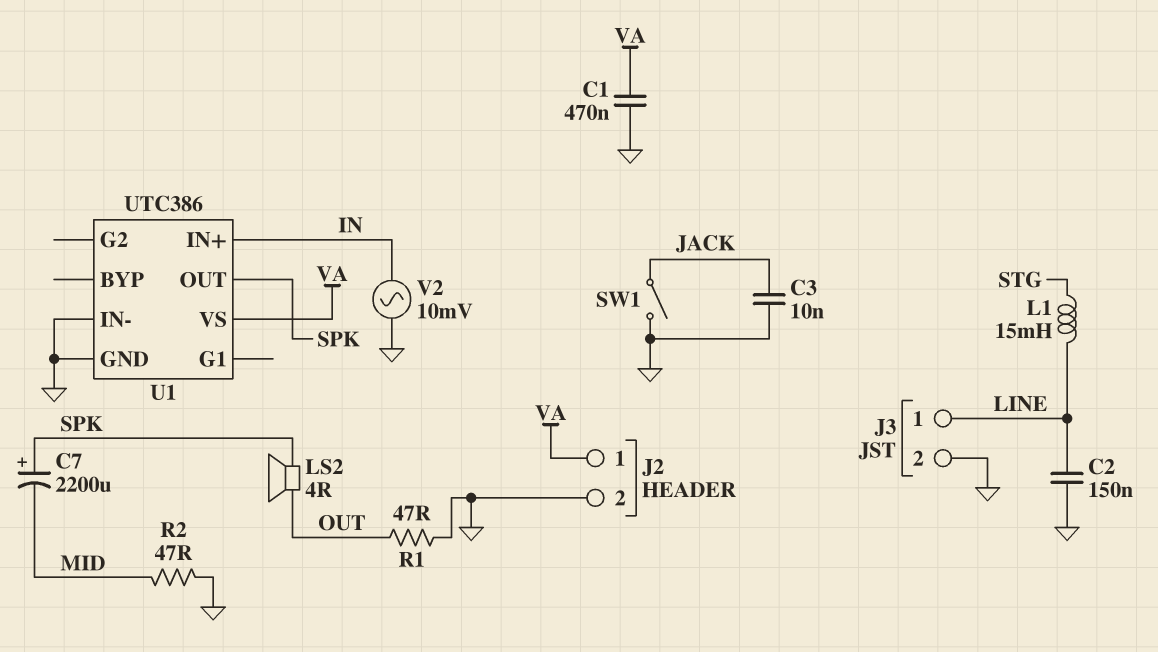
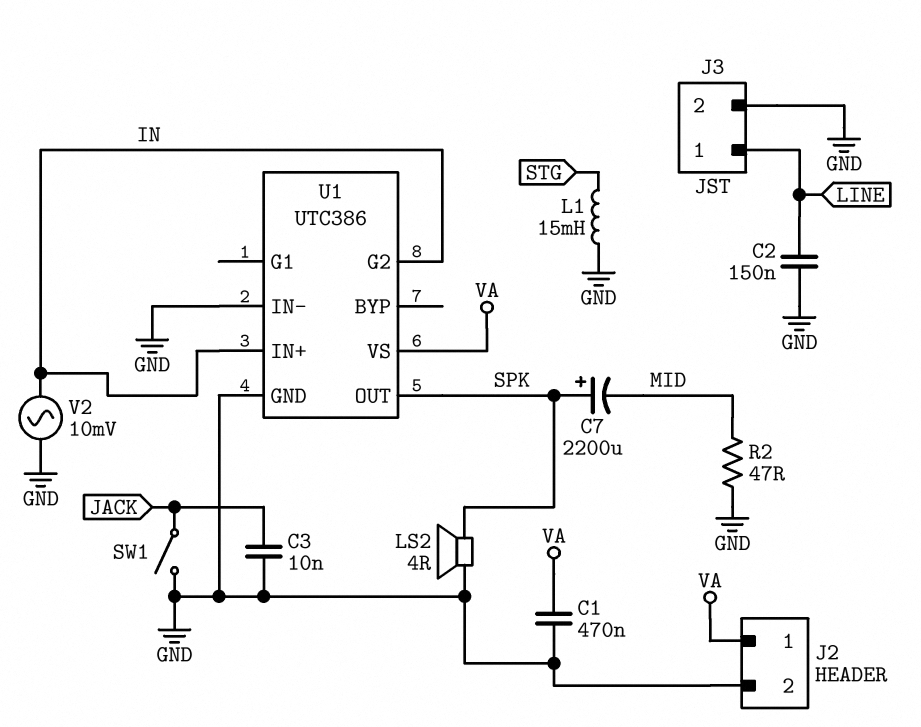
L1: 15mH (LINE, STG) -> 15mH (GND, STG)
LS2: speaker 4R (OUT, SPK) -> speaker 4R (GND, SPK)
R1: 47 (GND, OUT) -> none
U1 pin G2: none -> IN

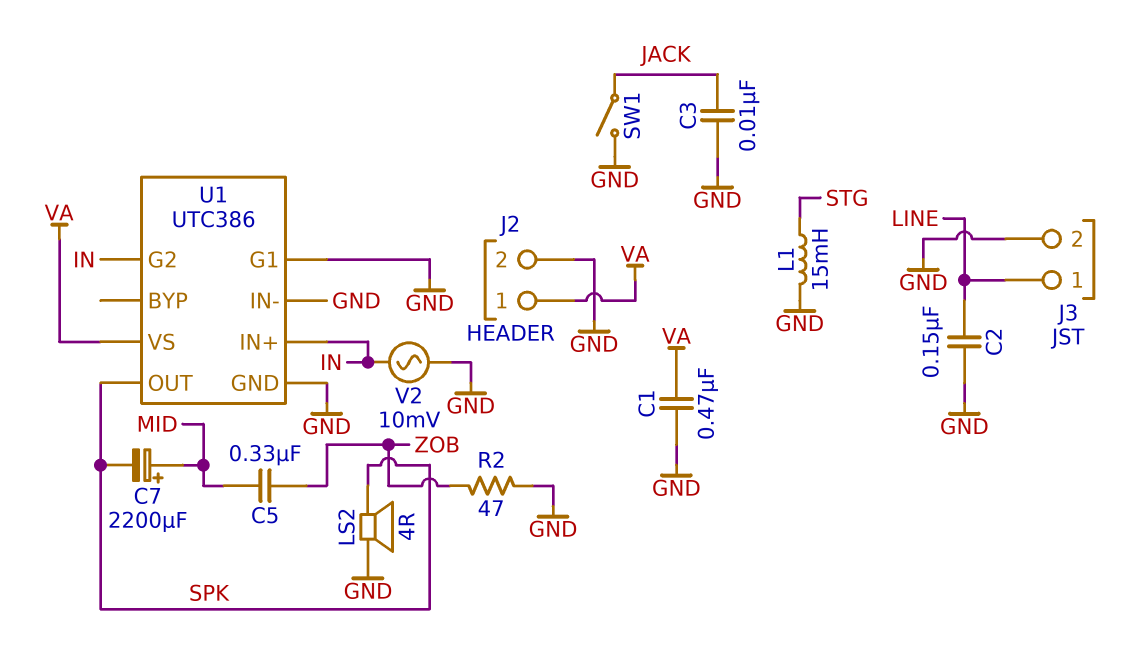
C5: none -> 330nF (MID, ZOB)
C7: 2200uF (plus SPK, minus MID) -> 2200uF (plus MID, minus SPK)
R2: 47 (GND, MID) -> 47 (GND, ZOB)
U1 pin G1: none -> GND

